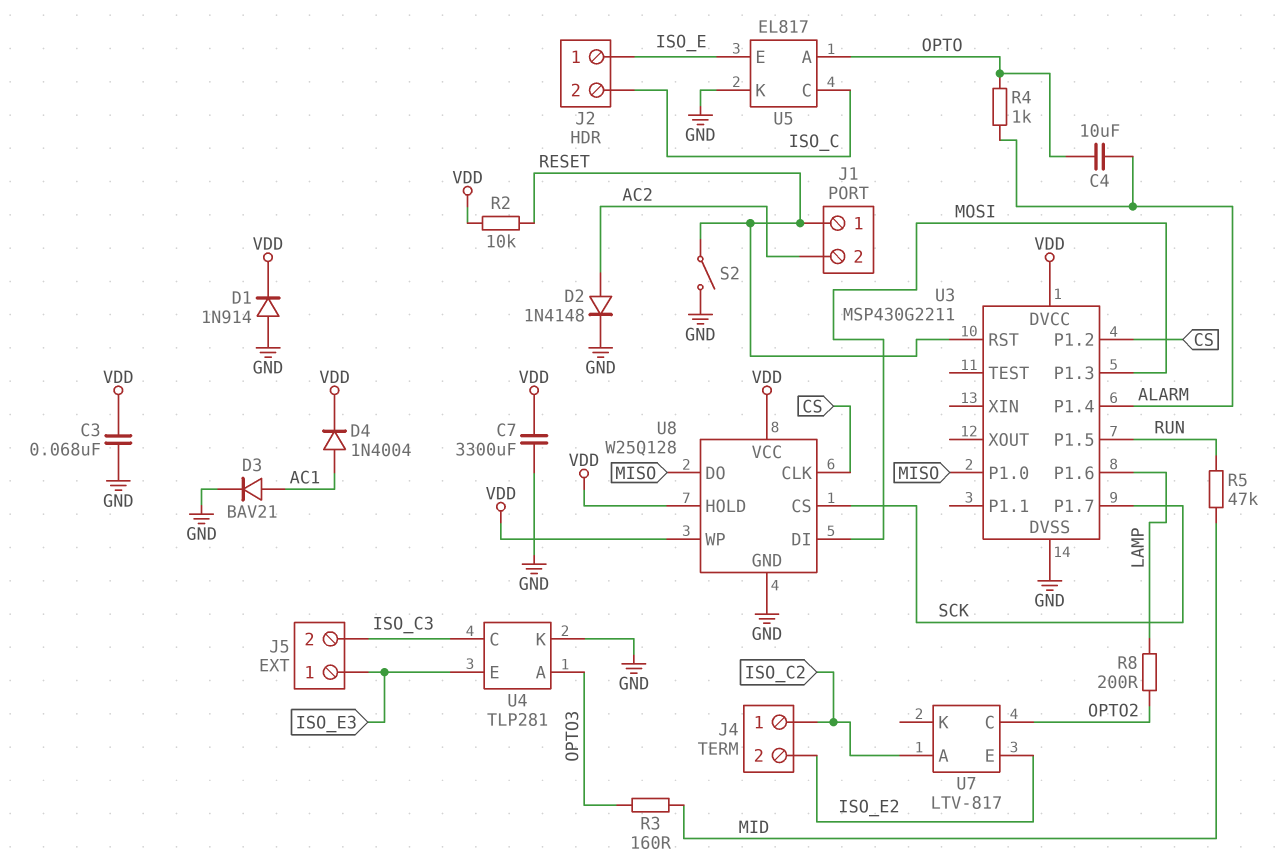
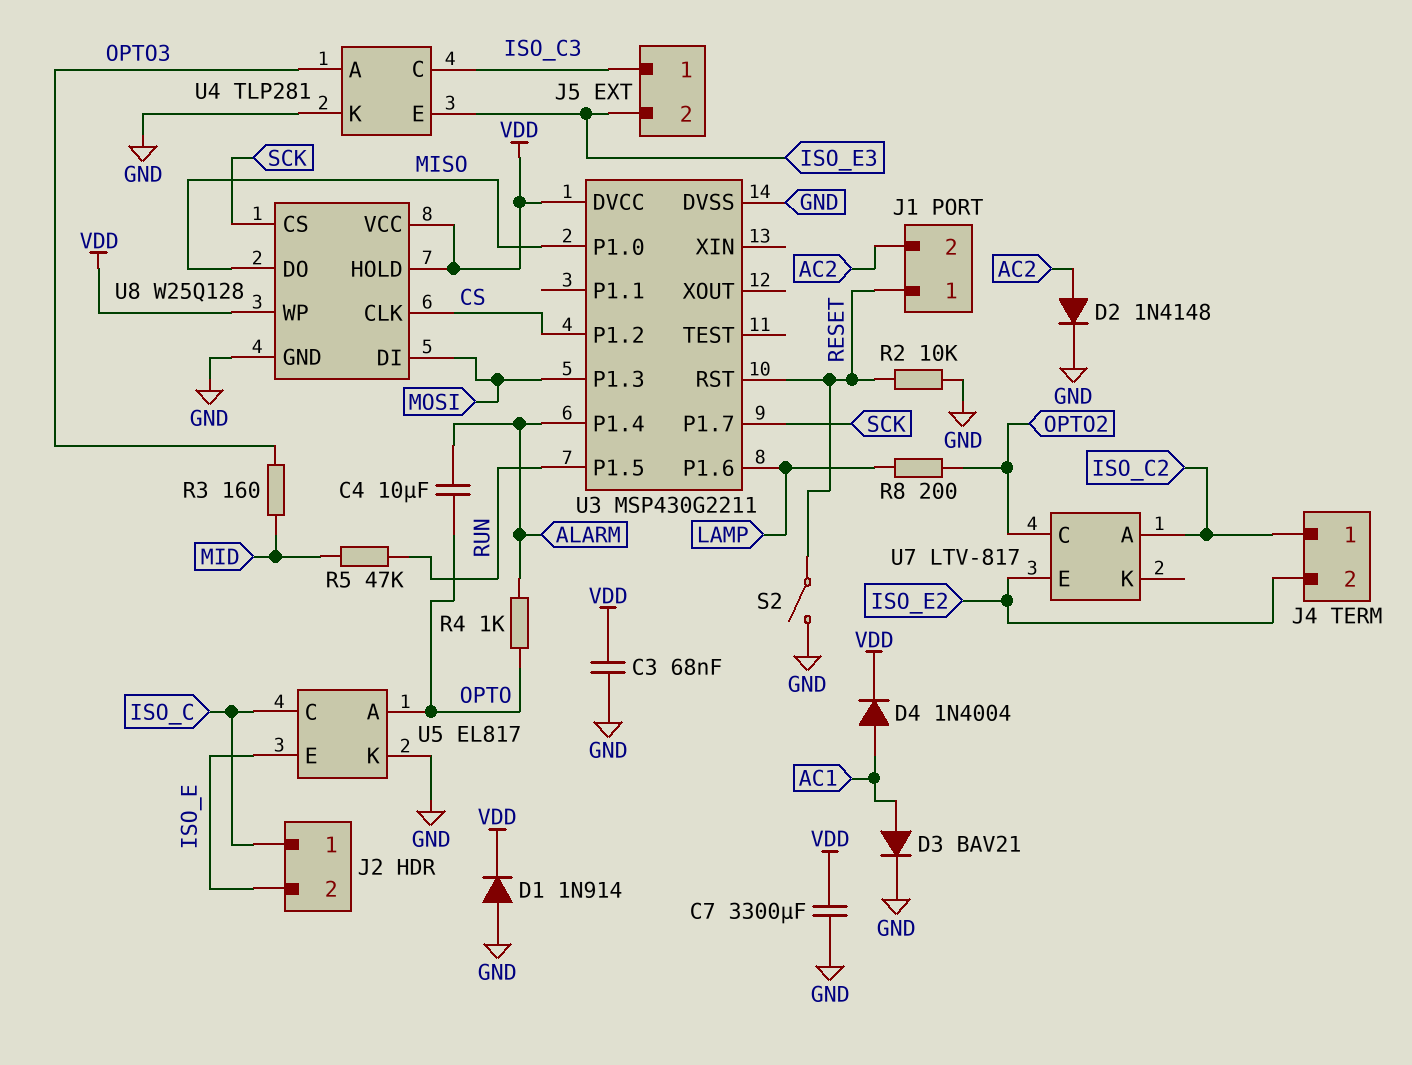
J2 pin 1: ISO_E -> ISO_C
J2 pin 2: ISO_C -> ISO_E
J5 pin 1: ISO_E3 -> ISO_C3
J5 pin 2: ISO_C3 -> ISO_E3
R2: 10k (RESET, VDD) -> 10k (GND, RESET)

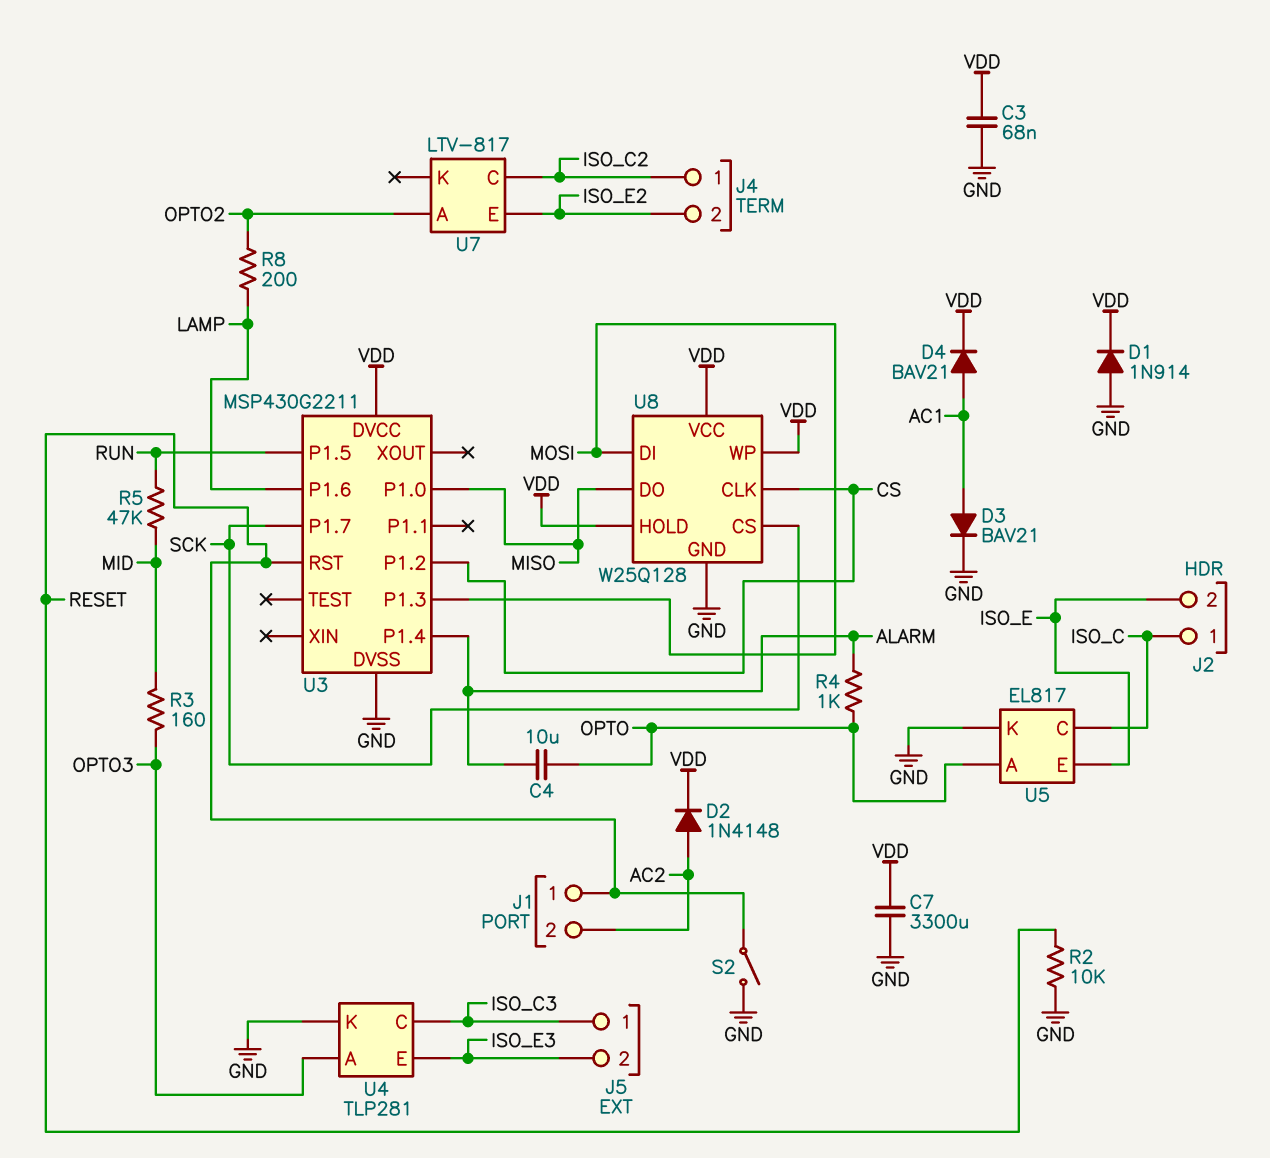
D2: diode 1N4148 (A AC2, K GND) -> diode 1N4148 (A AC2, K VDD)
D4: diode 1N4004 (A AC1, K VDD) -> diode BAV21 (A AC1, K VDD)
U7 pin A: ISO_C2 -> OPTO2
U7 pin C: OPTO2 -> ISO_C2

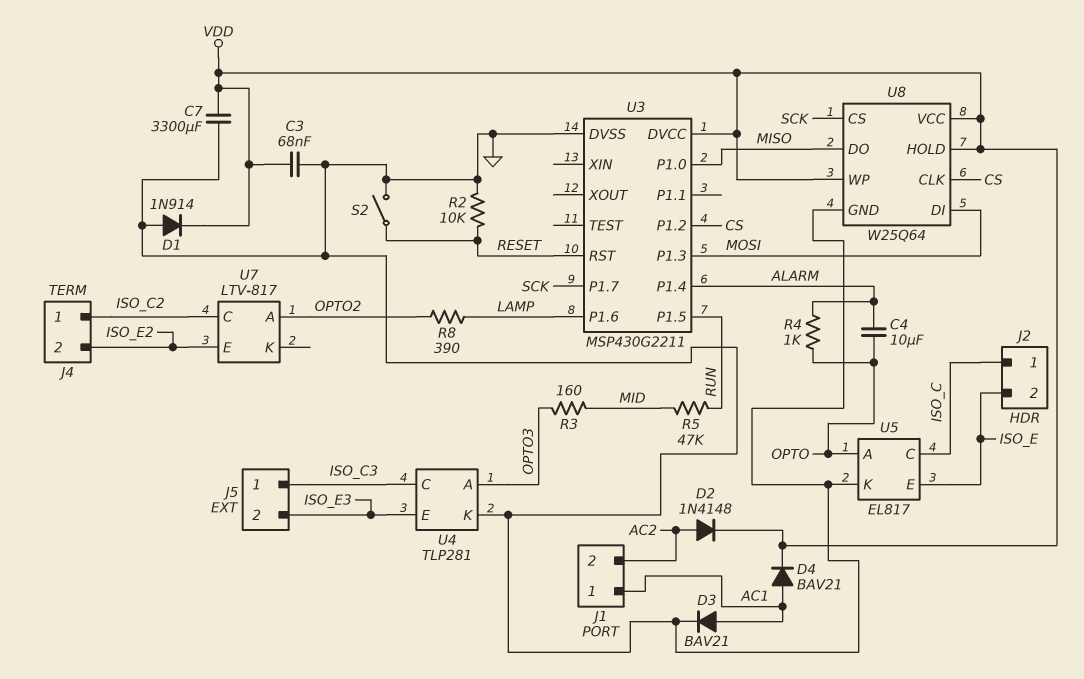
J1 pin 1: RESET -> AC1
R8: 200 (LAMP, OPTO2) -> 390 (LAMP, OPTO2)
U8: W25Q128 -> W25Q64

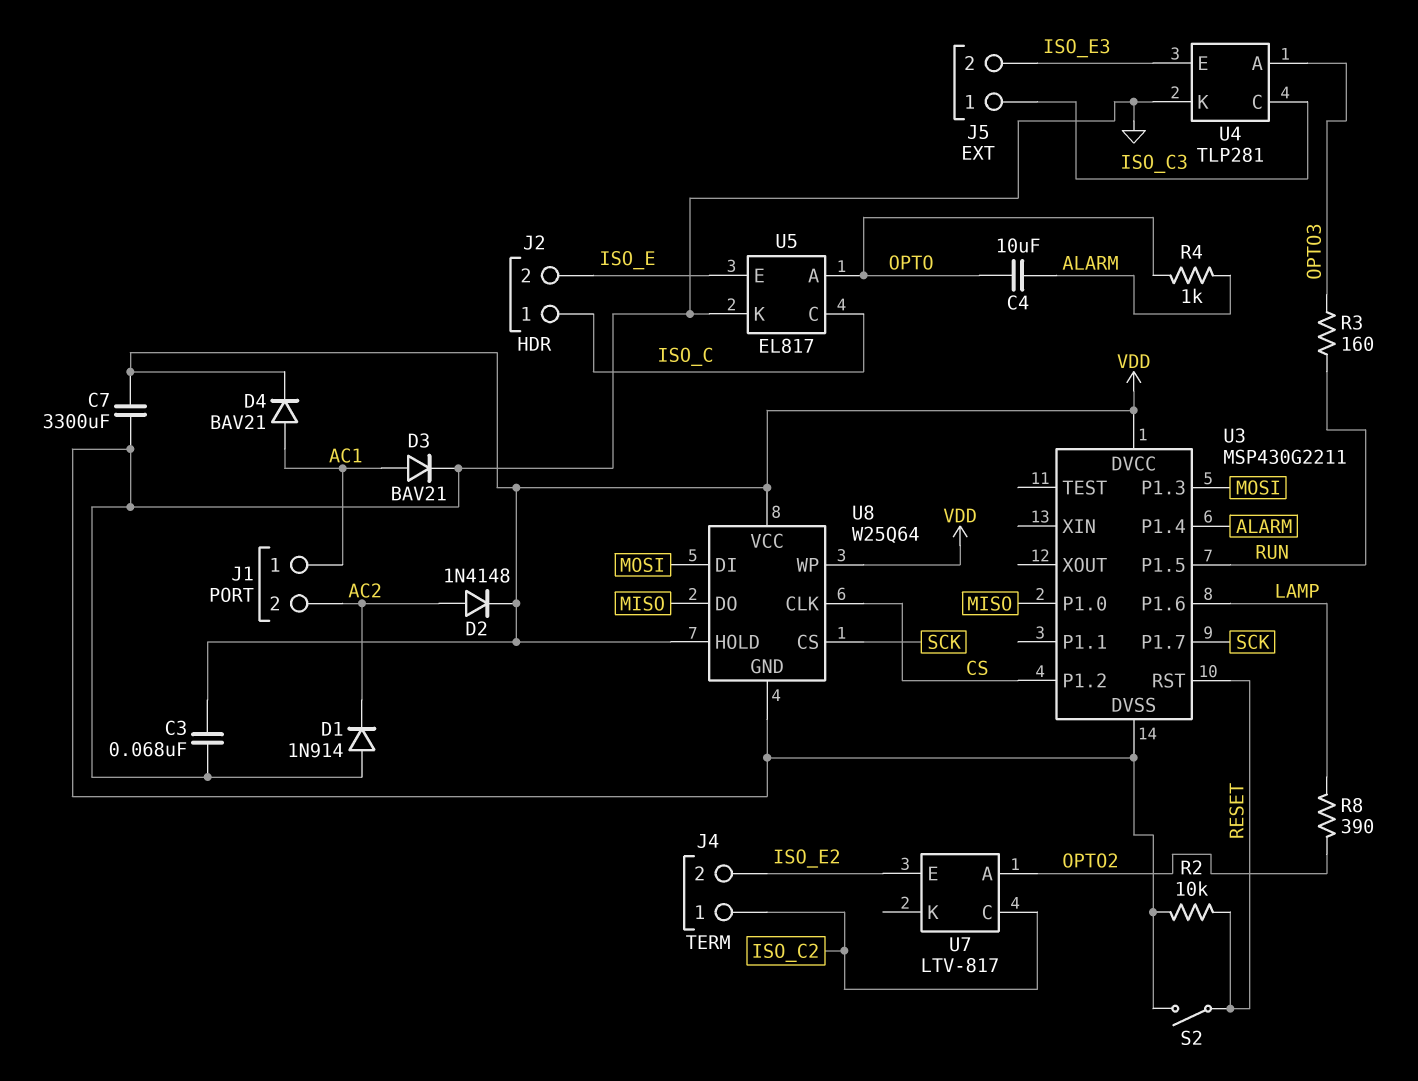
D1: diode 1N914 (A GND, K VDD) -> diode 1N914 (A GND, K AC2)
R3: 160 (MID, OPTO3) -> 160 (OPTO3, RUN)
R5: 47k (MID, RUN) -> none

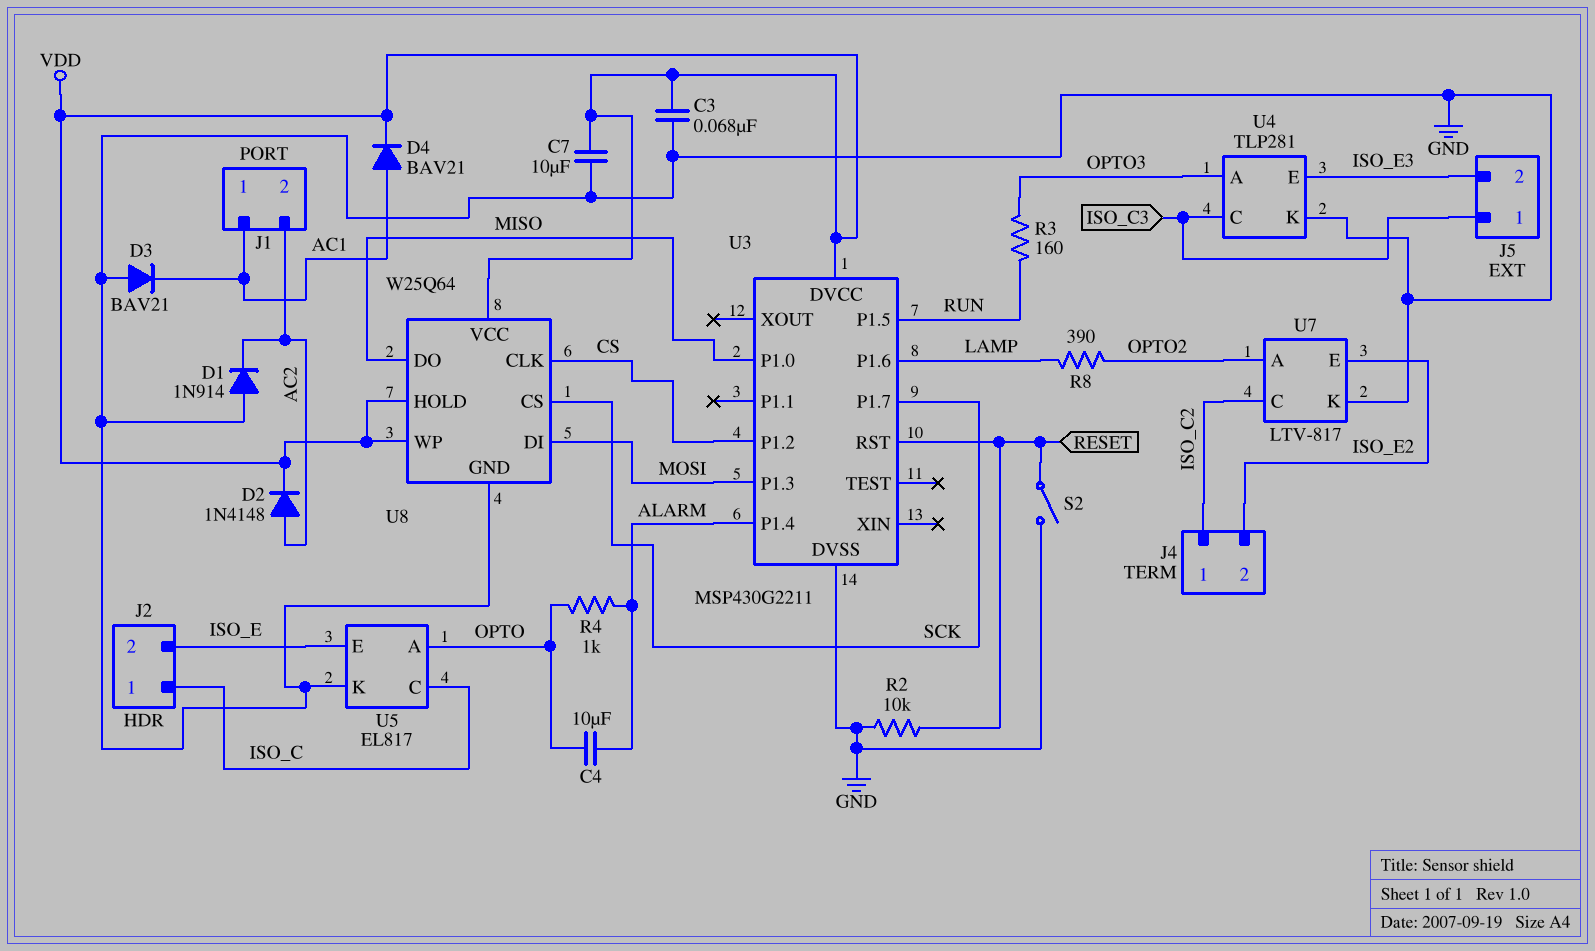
C7: 3300uF (GND, VDD) -> 10uF (GND, VDD)
D3: diode BAV21 (A AC1, K GND) -> diode BAV21 (A GND, K AC1)
U7 pin K: none -> GND

